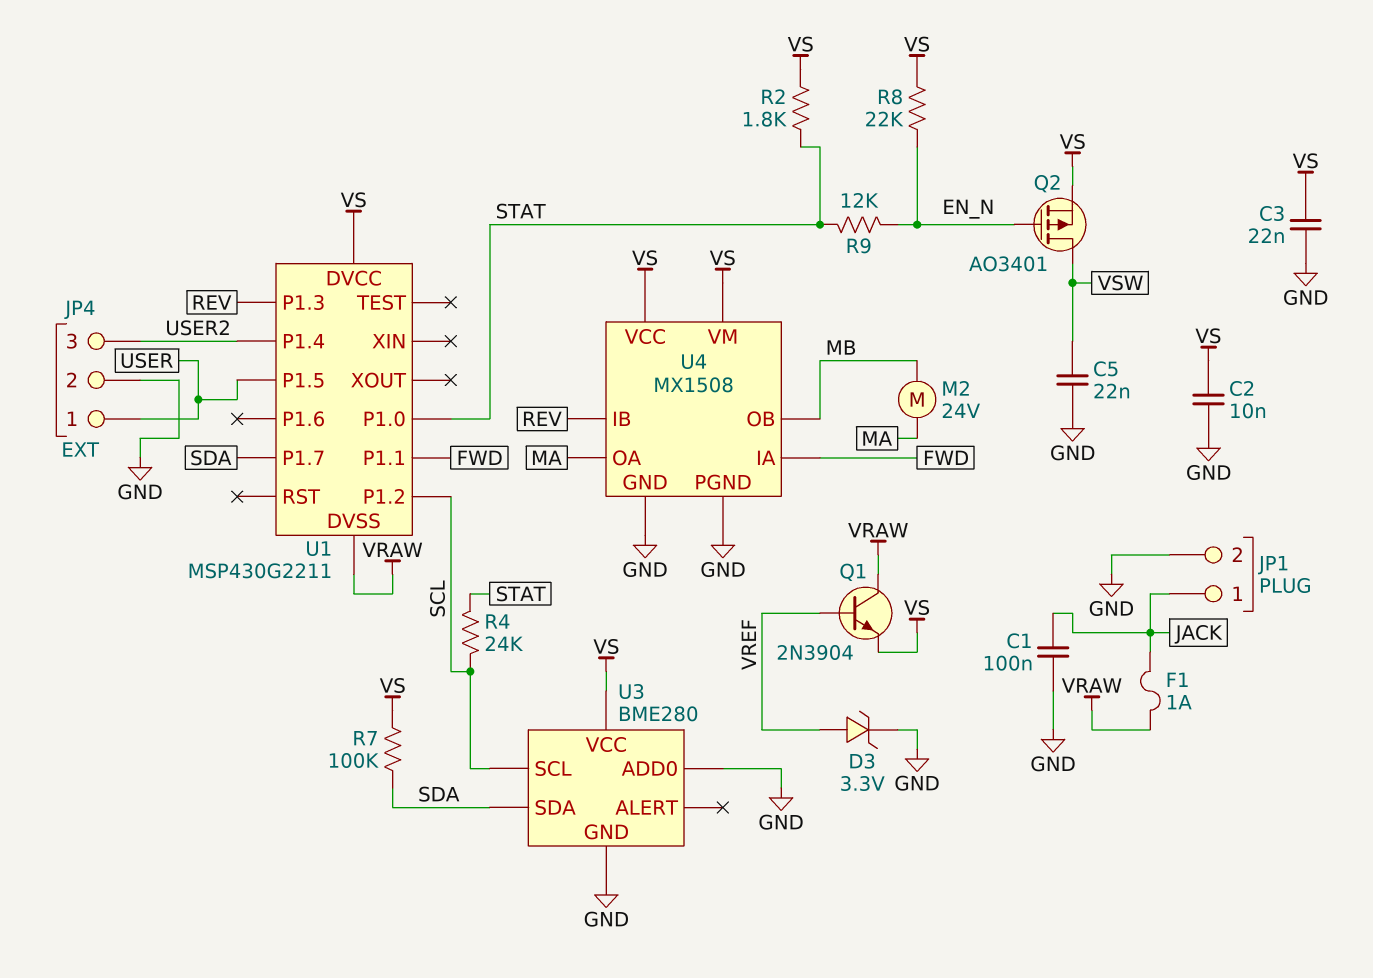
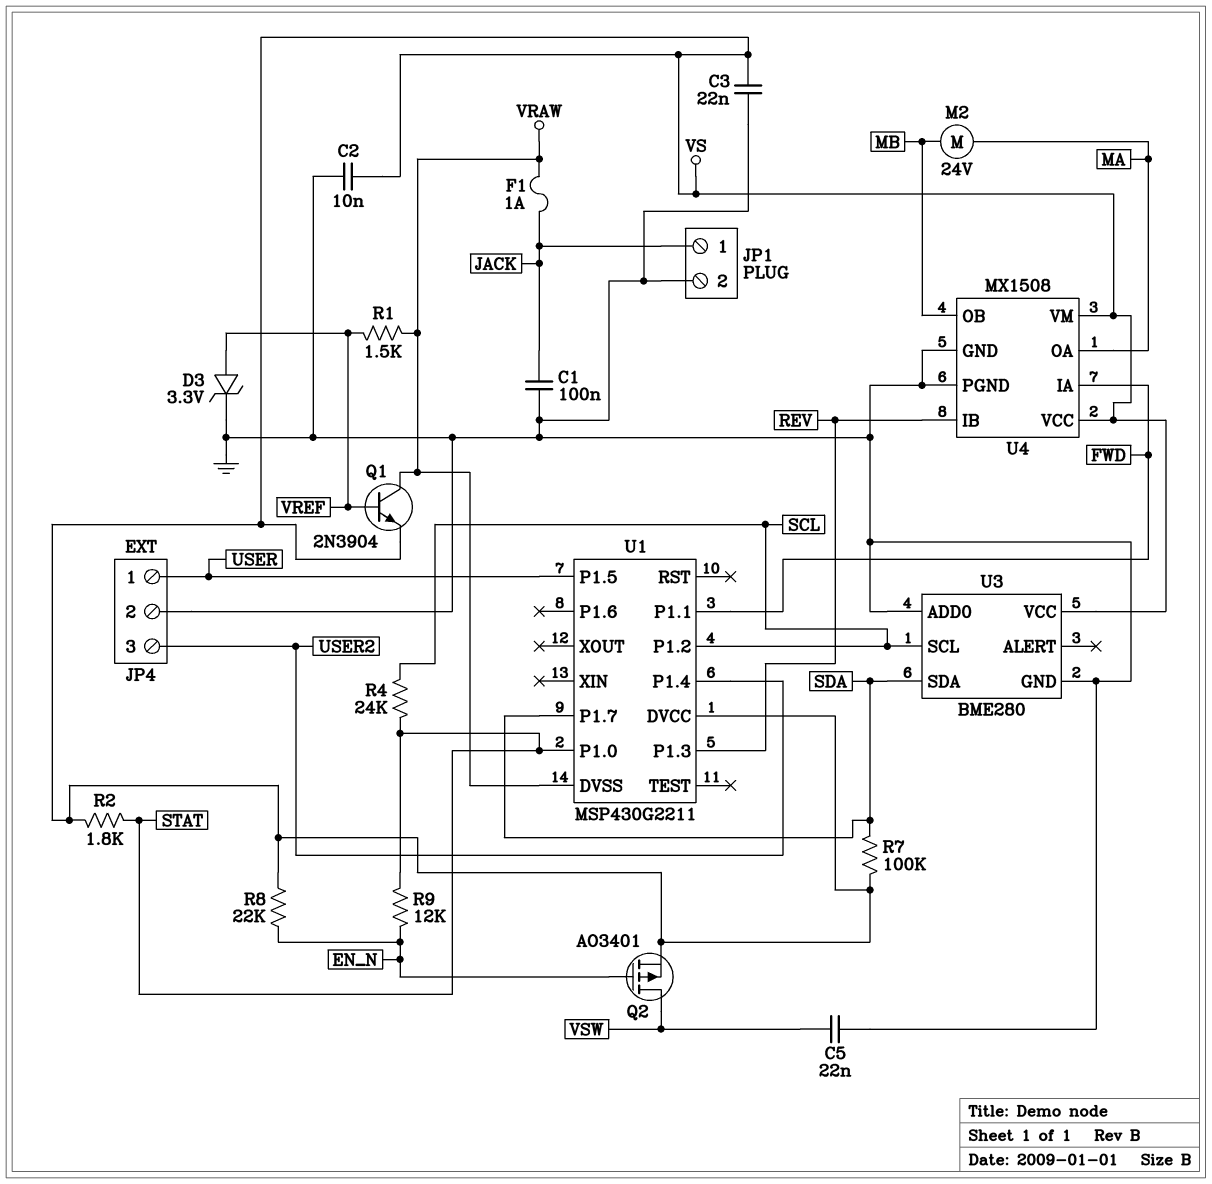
R1: none -> 1.5k (VRAW, VREF)

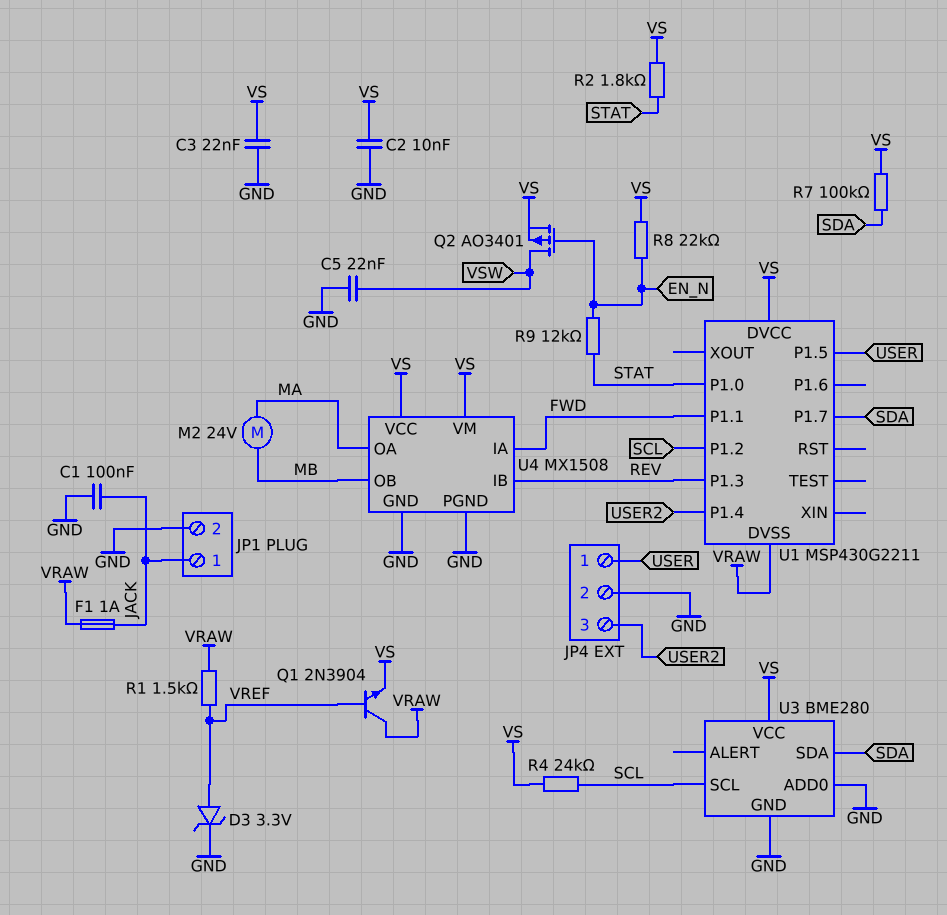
R4: 24k (SCL, STAT) -> 24k (SCL, VS)

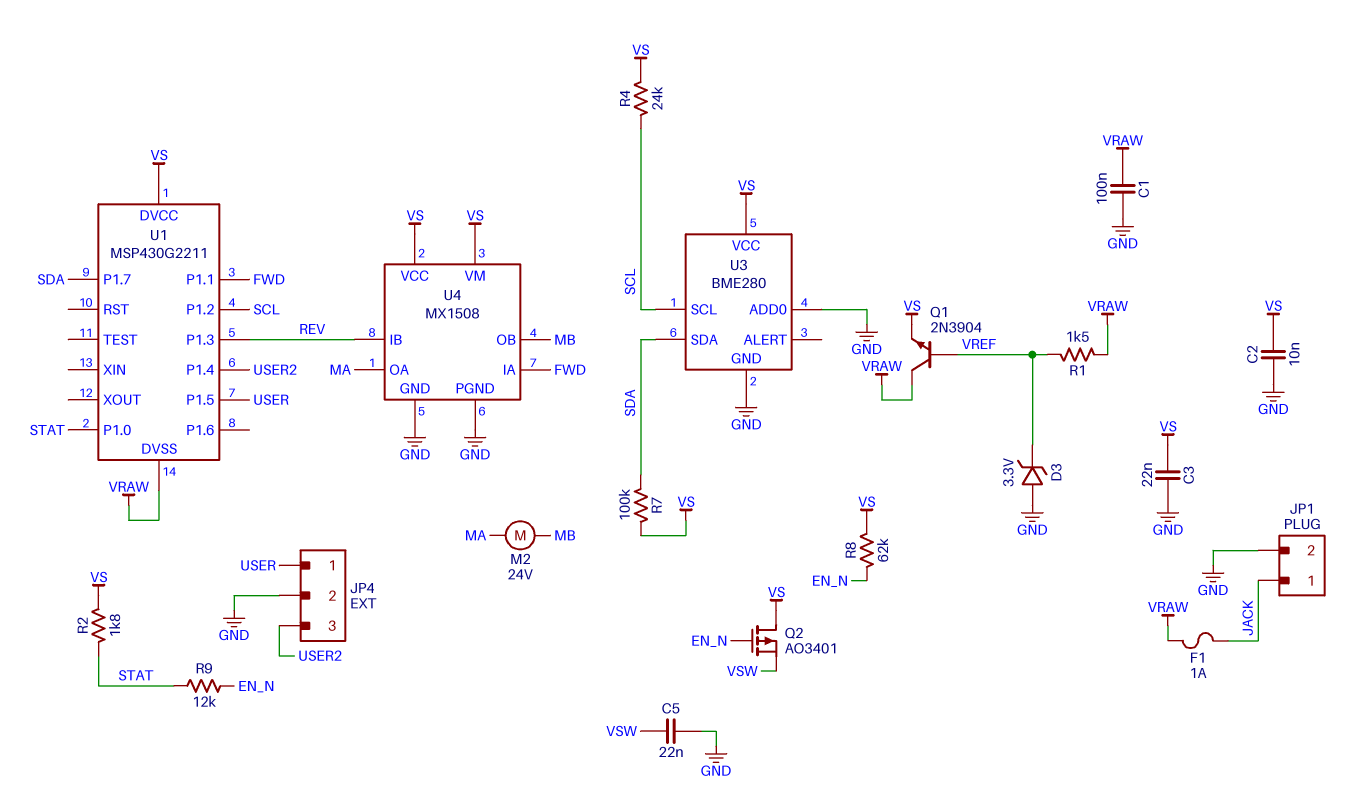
C1: 100nF (GND, JACK) -> 100nF (GND, VRAW)
D3: zener 3.3V (A VREF, K GND) -> zener 3.3V (A GND, K VREF)
Q2: PMOS AO3401 (G EN_N, D VSW, S VS) -> PMOS AO3401 (G EN_N, D VS, S VSW)
R8: 22k (EN_N, VS) -> 62k (EN_N, VS)

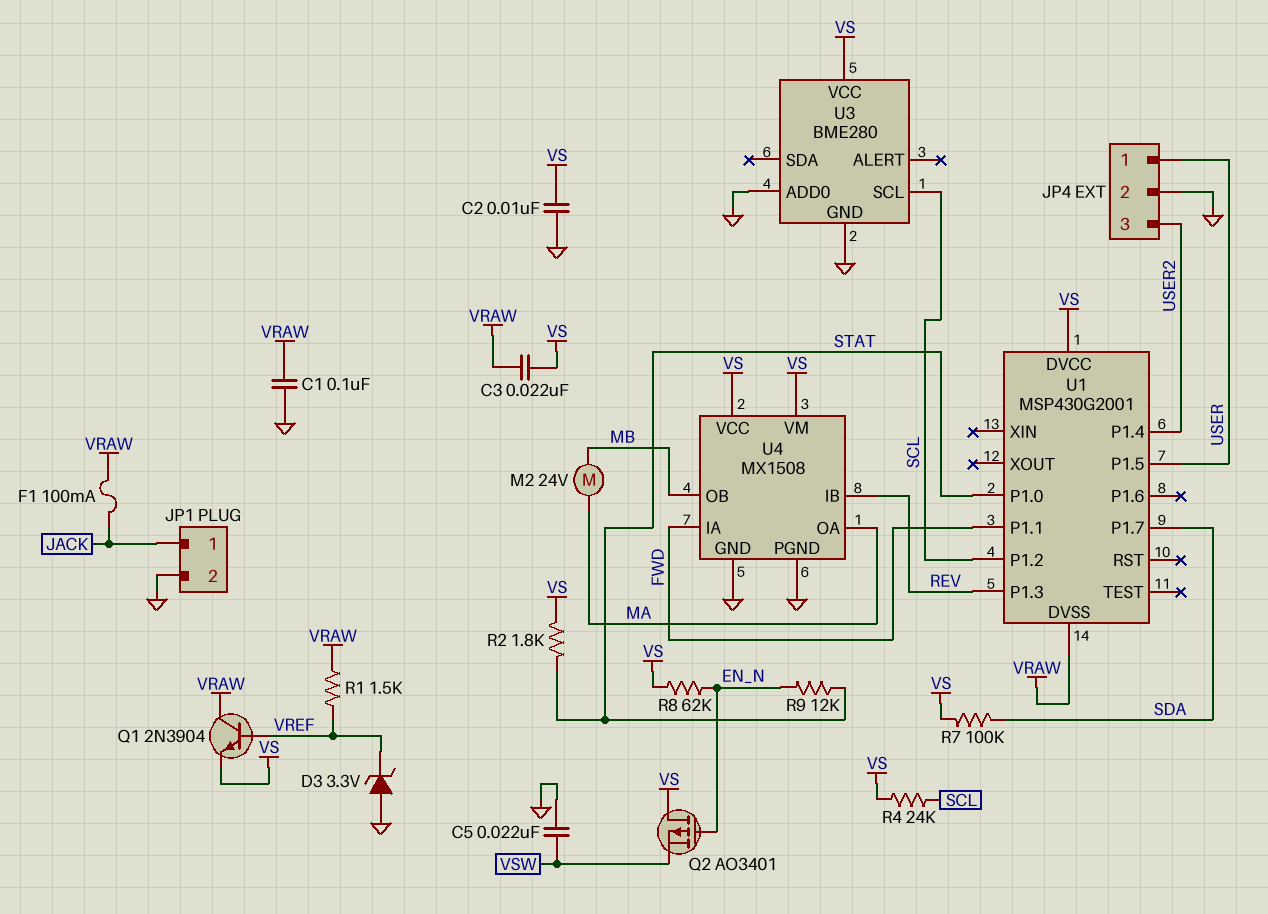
C3: 22nF (GND, VS) -> 22nF (VRAW, VS)
F1: 1A (JACK, VRAW) -> 100mA (JACK, VRAW)
U1: MSP430G2211 -> MSP430G2001
U3 pin SDA: SDA -> none

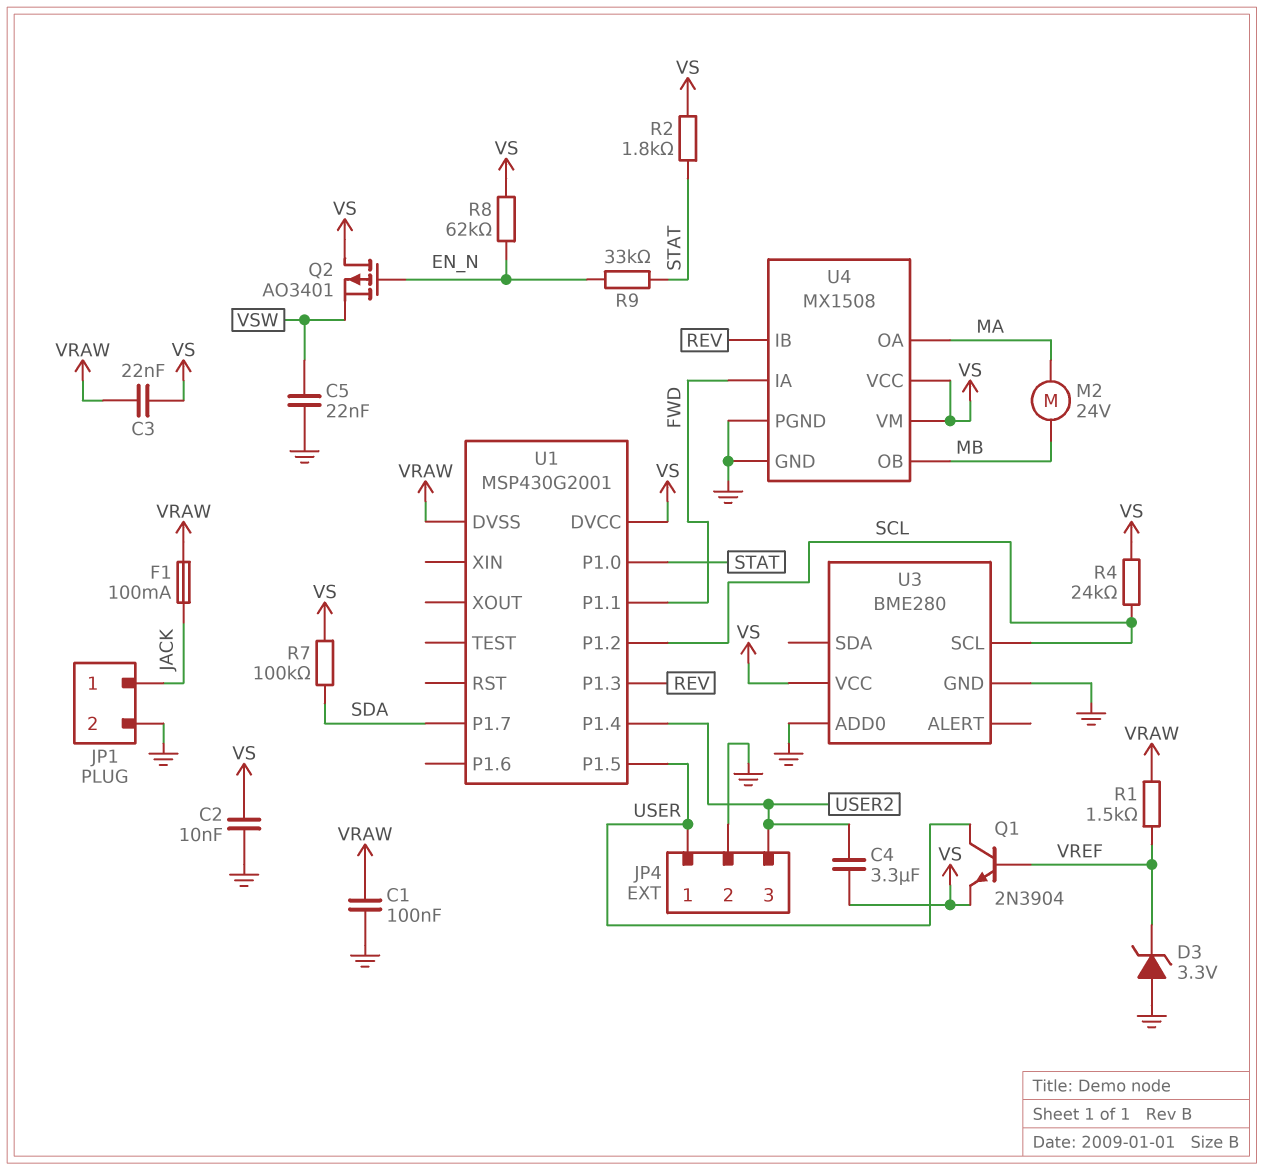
C4: none -> 3.3uF (USER2, VS)
Q1: NPN 2N3904 (B VREF, C VRAW, E VS) -> NPN 2N3904 (B VREF, C USER, E VS)
R9: 12k (EN_N, STAT) -> 33k (EN_N, STAT)

